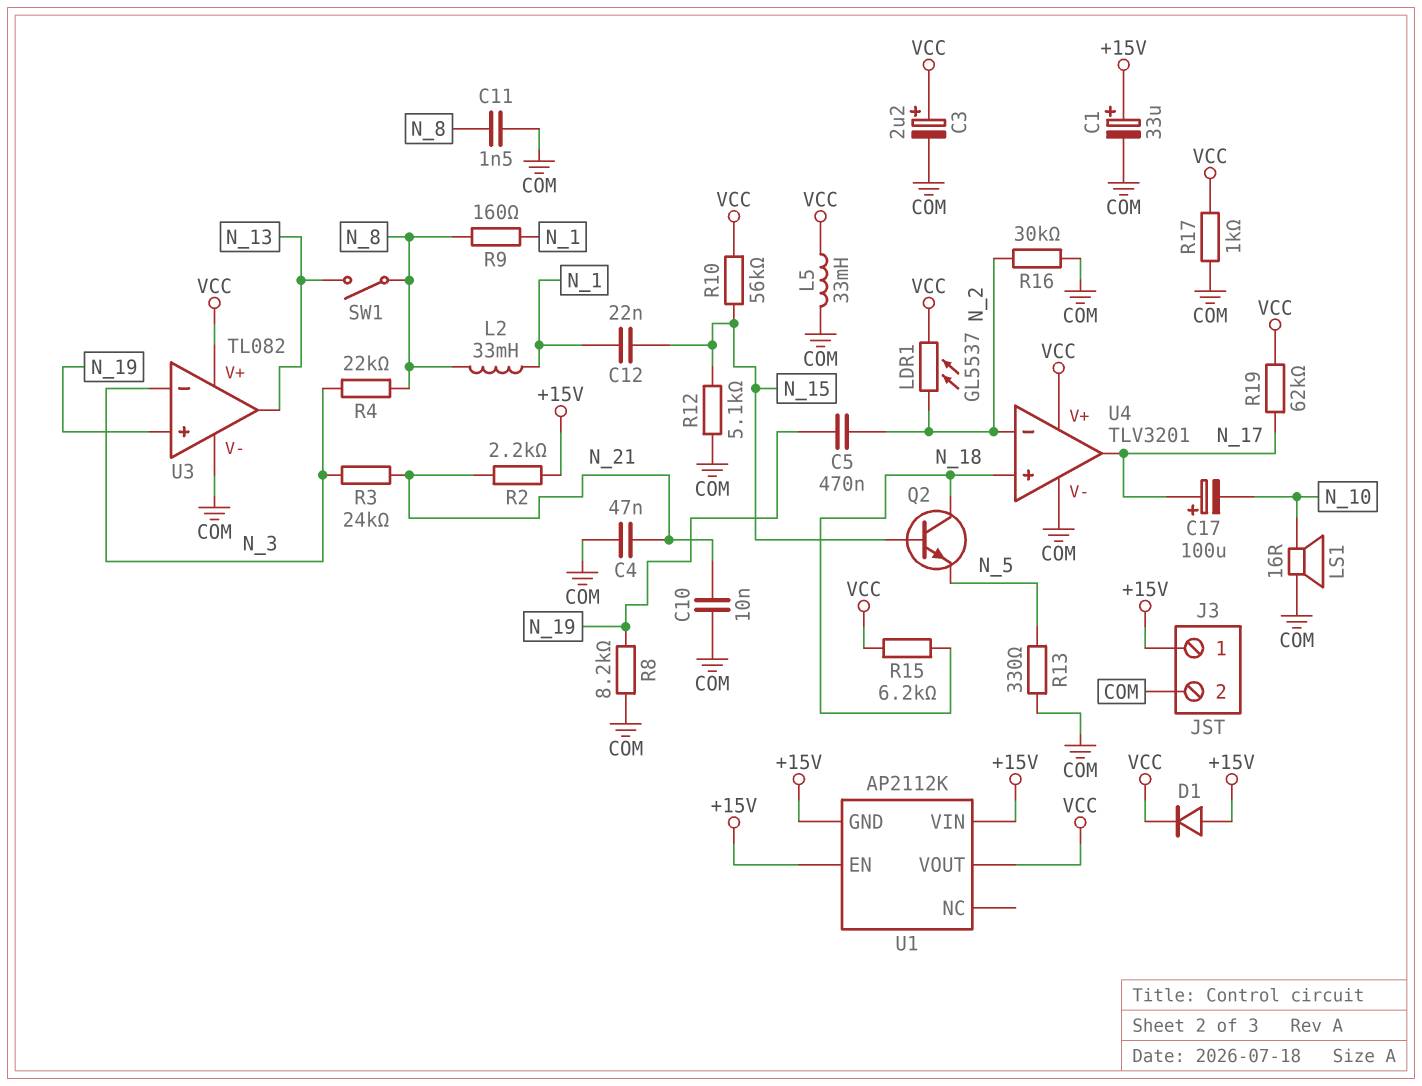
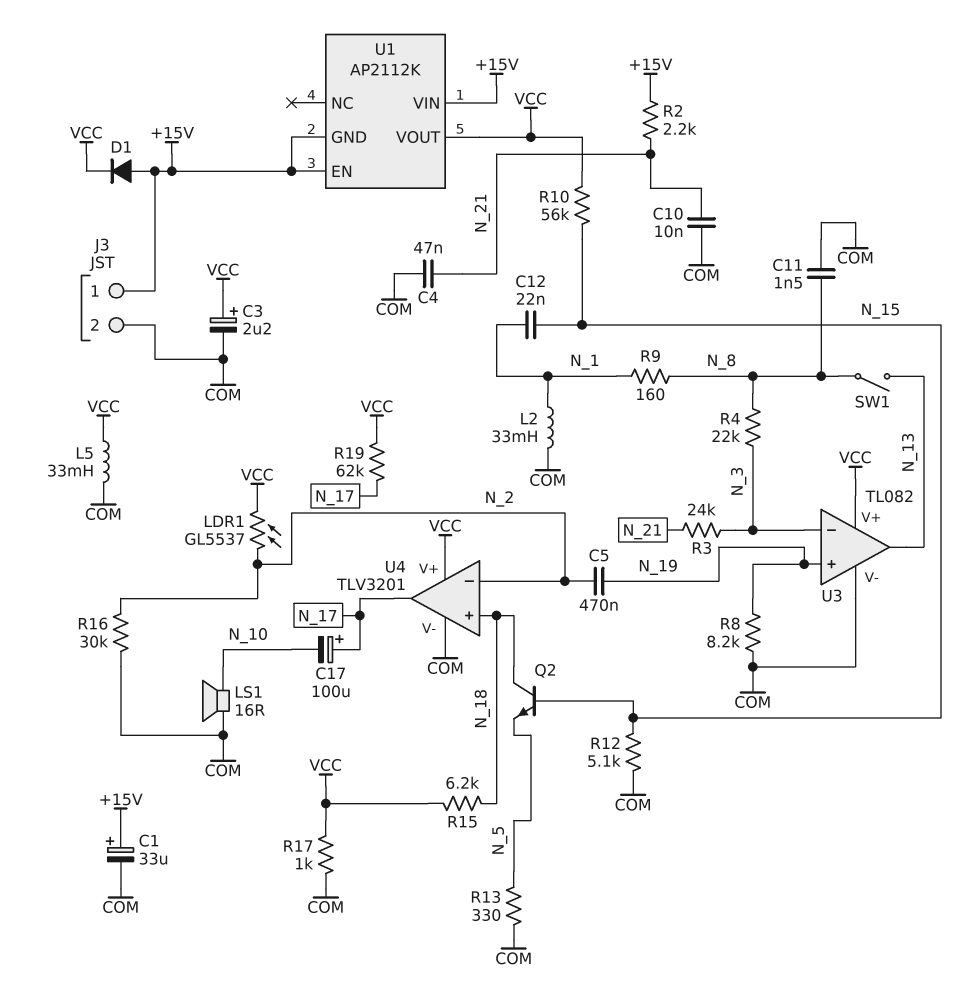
L2: 33mH (N_1, N_8) -> 33mH (COM, N_1)

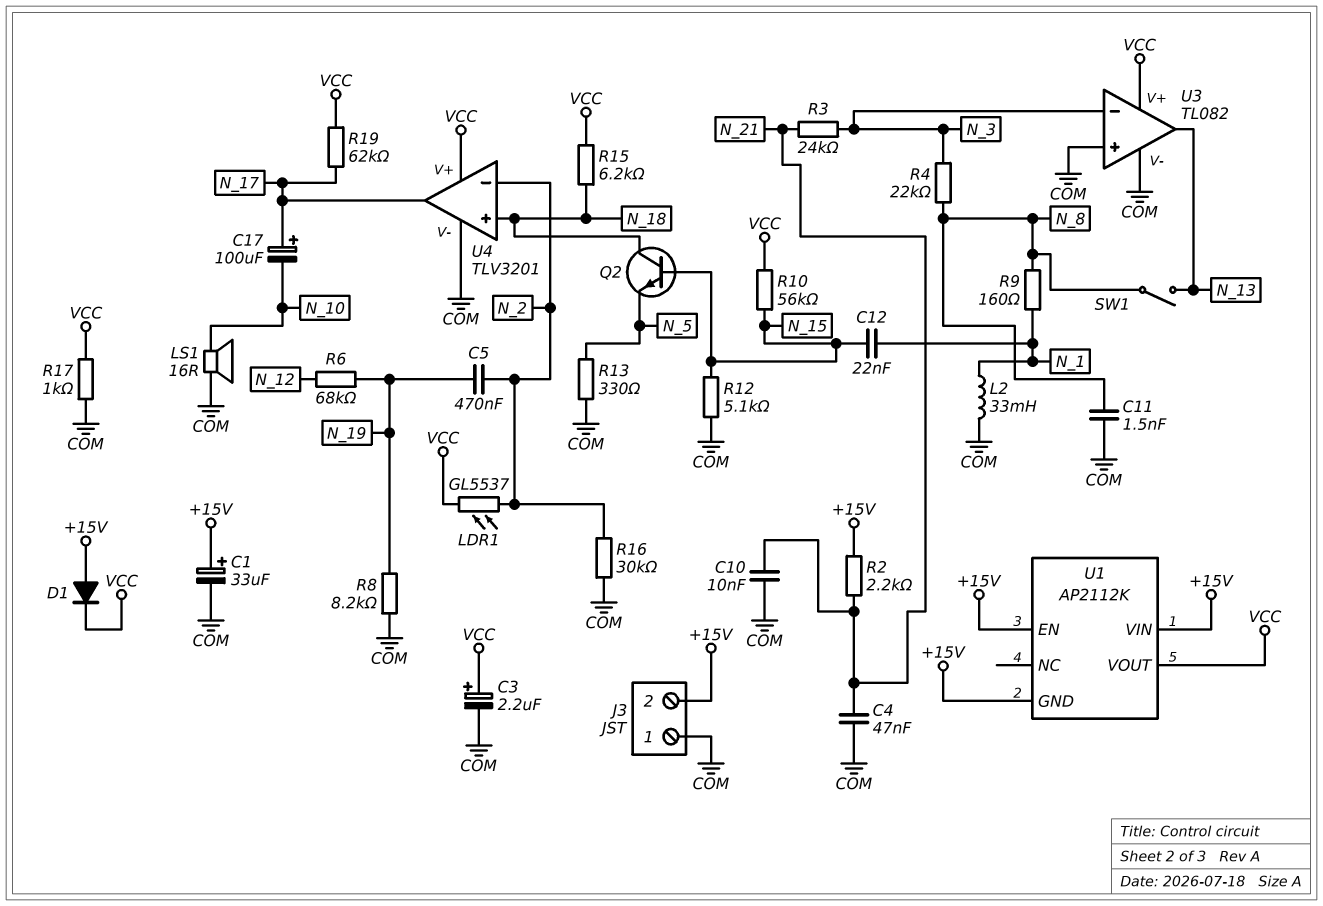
J3 pin 1: +15V -> COM
J3 pin 2: COM -> +15V
L5: 33mH (COM, VCC) -> none
R6: none -> 68k (N_12, N_19)
U3 pin in+: N_19 -> COM

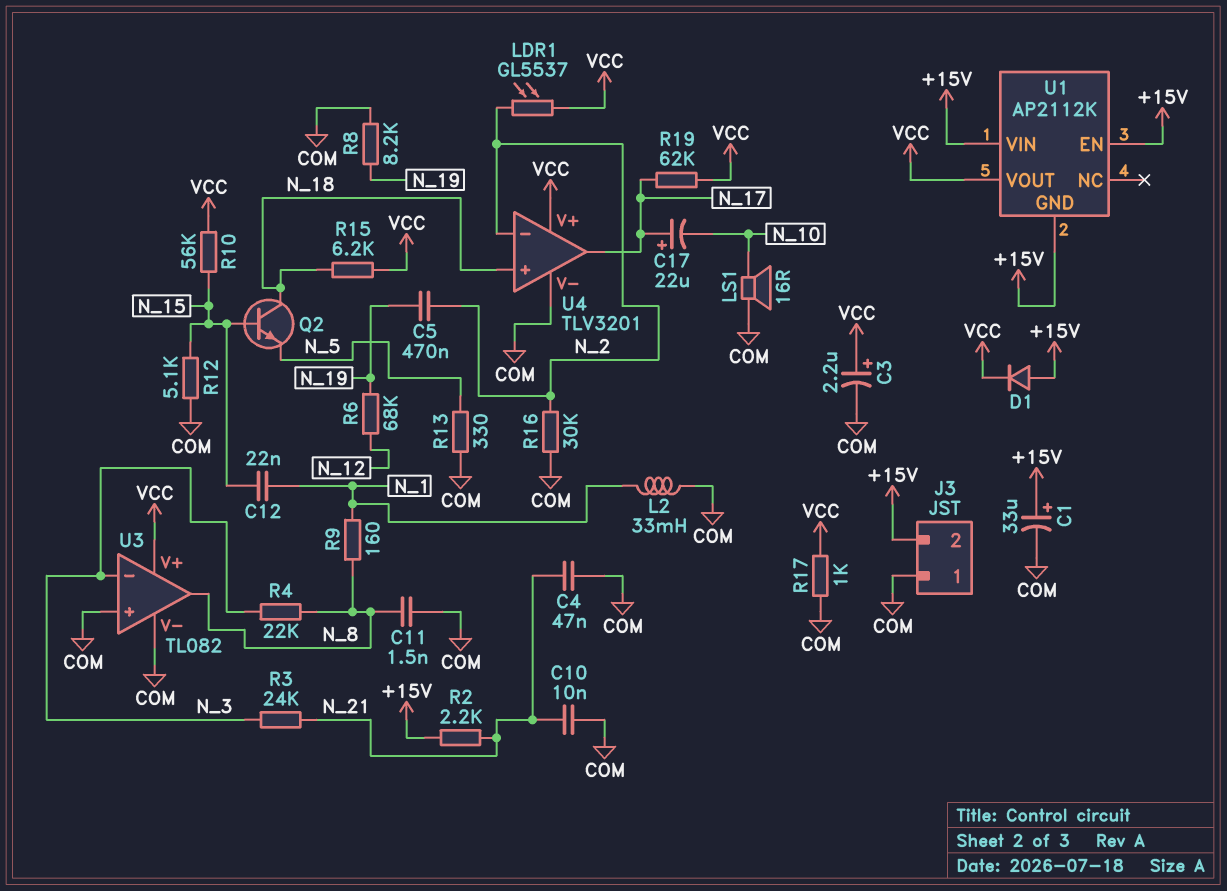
C17: 100uF (plus N_17, minus N_10) -> 22uF (plus N_17, minus N_10)
SW1: switch (N_8, N_13) -> none
U3 pin out: N_13 -> N_8

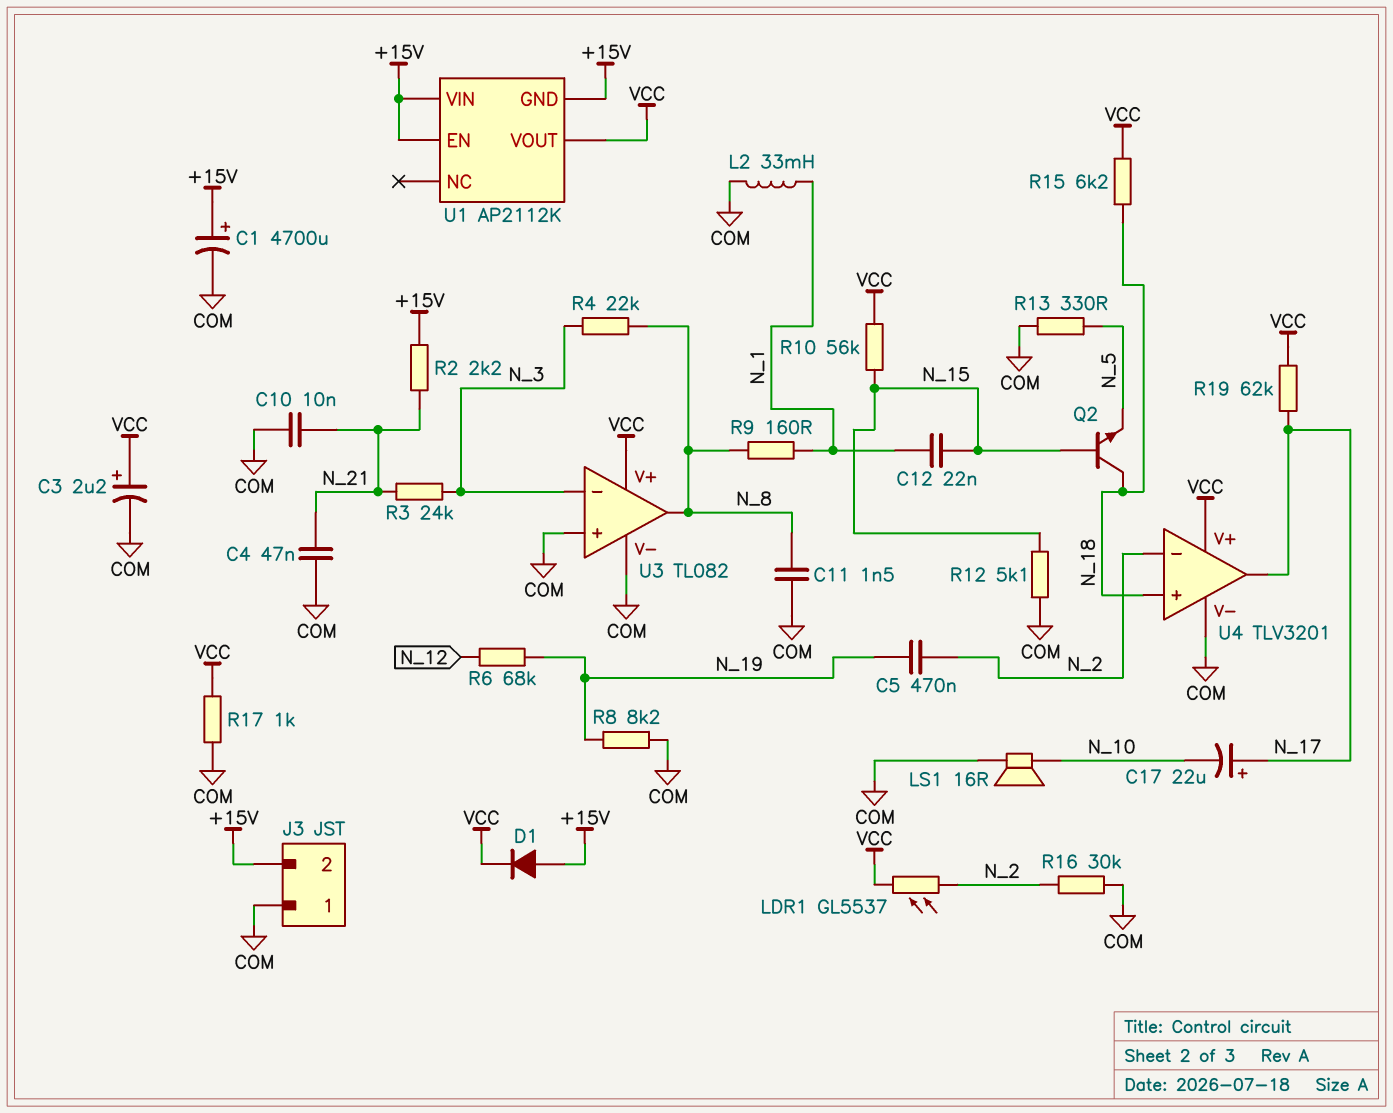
C1: 33uF (plus +15V, minus COM) -> 4700uF (plus +15V, minus COM)

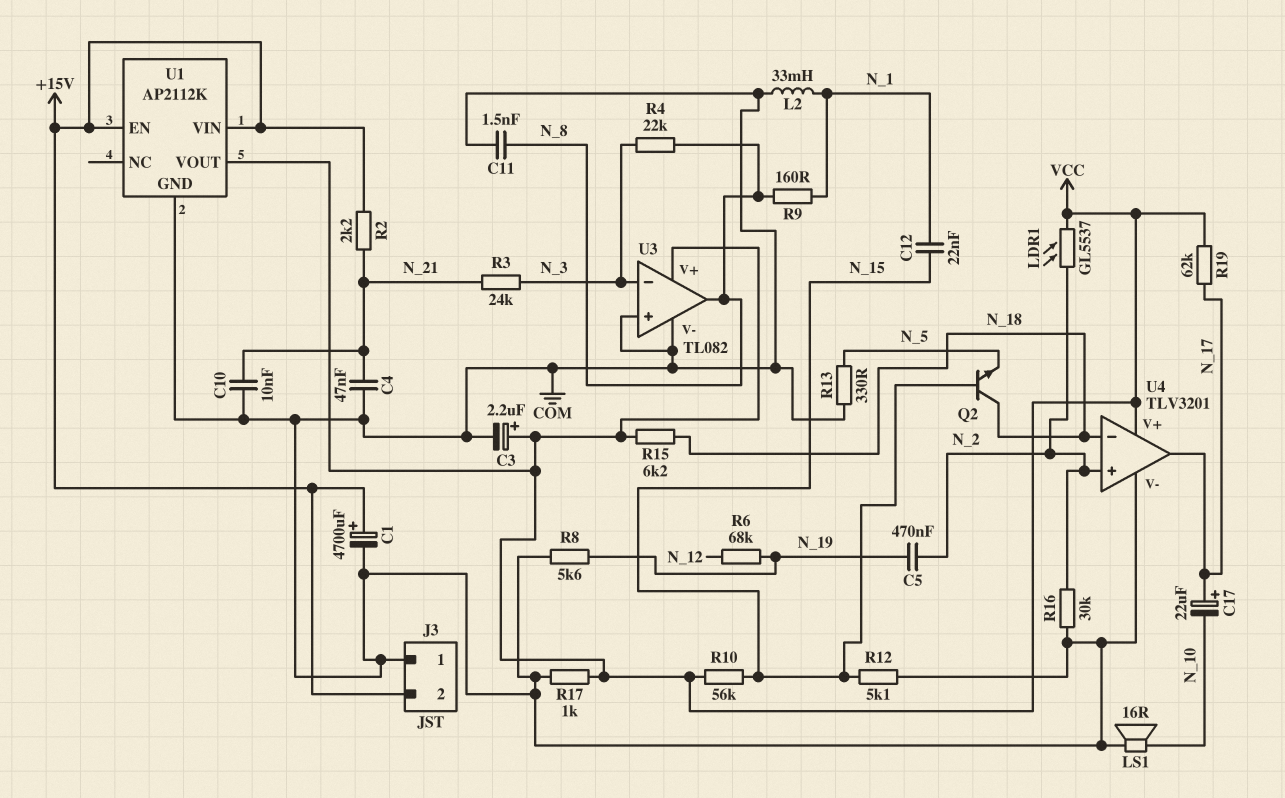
D1: diode (A +15V, K VCC) -> none
R8: 8.2k (COM, N_19) -> 5.6k (COM, N_19)
U1 pin GND: +15V -> COM
U4 pin in+: N_18 -> N_2
U4 pin in-: N_2 -> N_18

